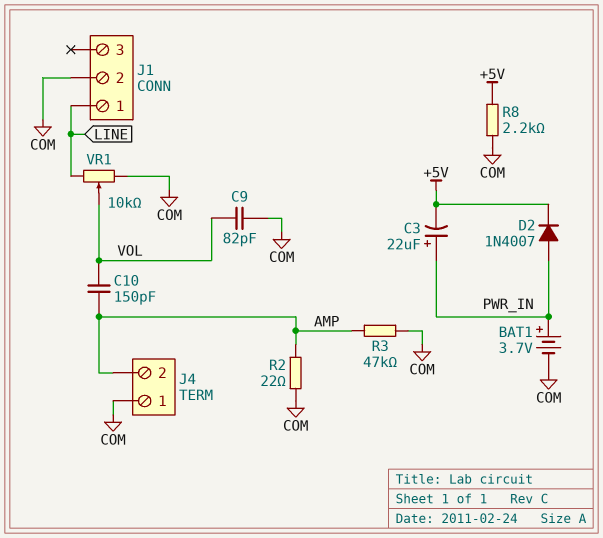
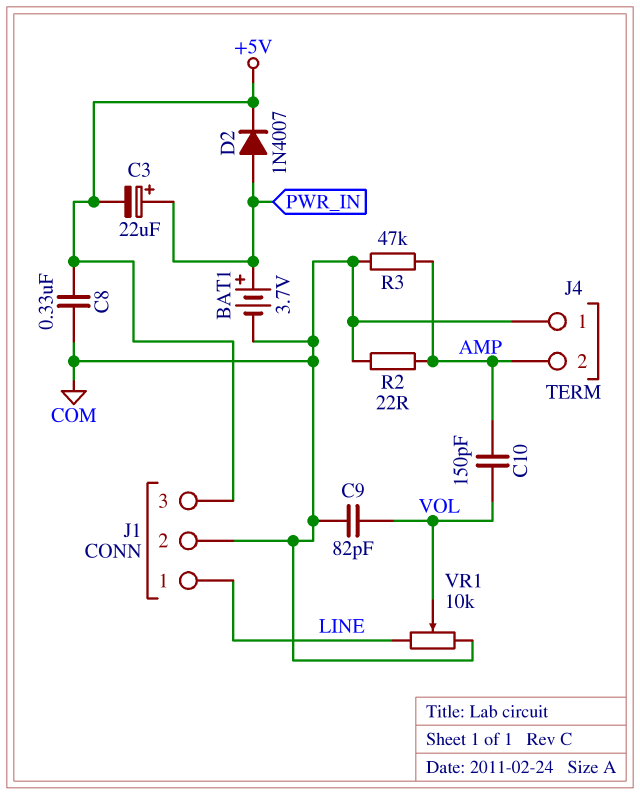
C8: none -> 330nF (+5V, COM)
J1 pin 3: none -> +5V
R8: 2.2k (+5V, COM) -> none

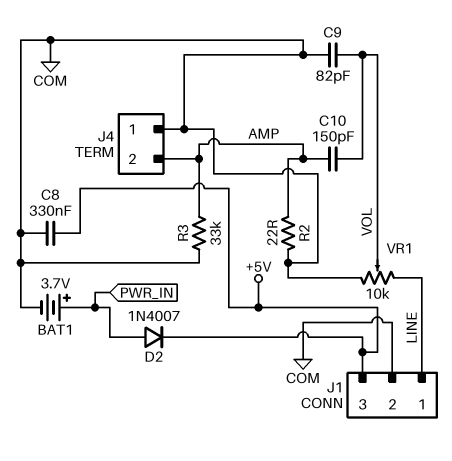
C3: 22uF (plus PWR_IN, minus +5V) -> none
R3: 47k (AMP, COM) -> 33k (AMP, COM)

